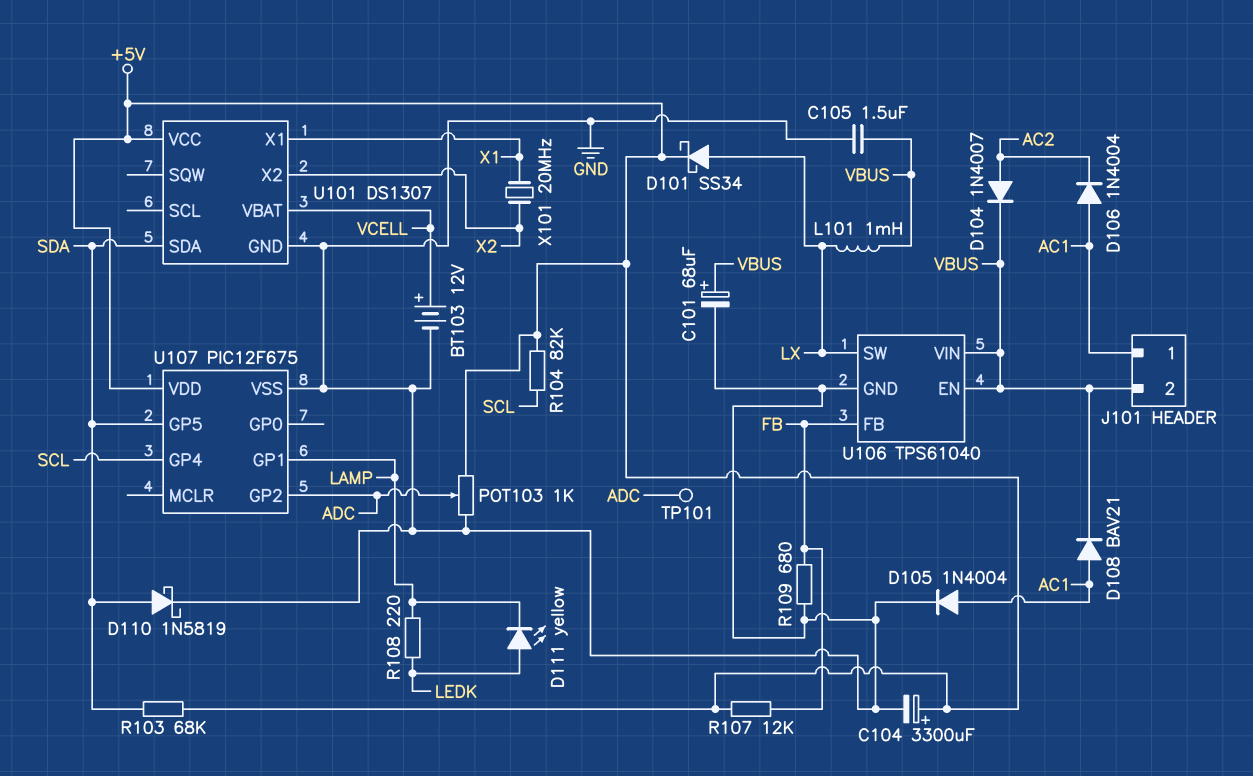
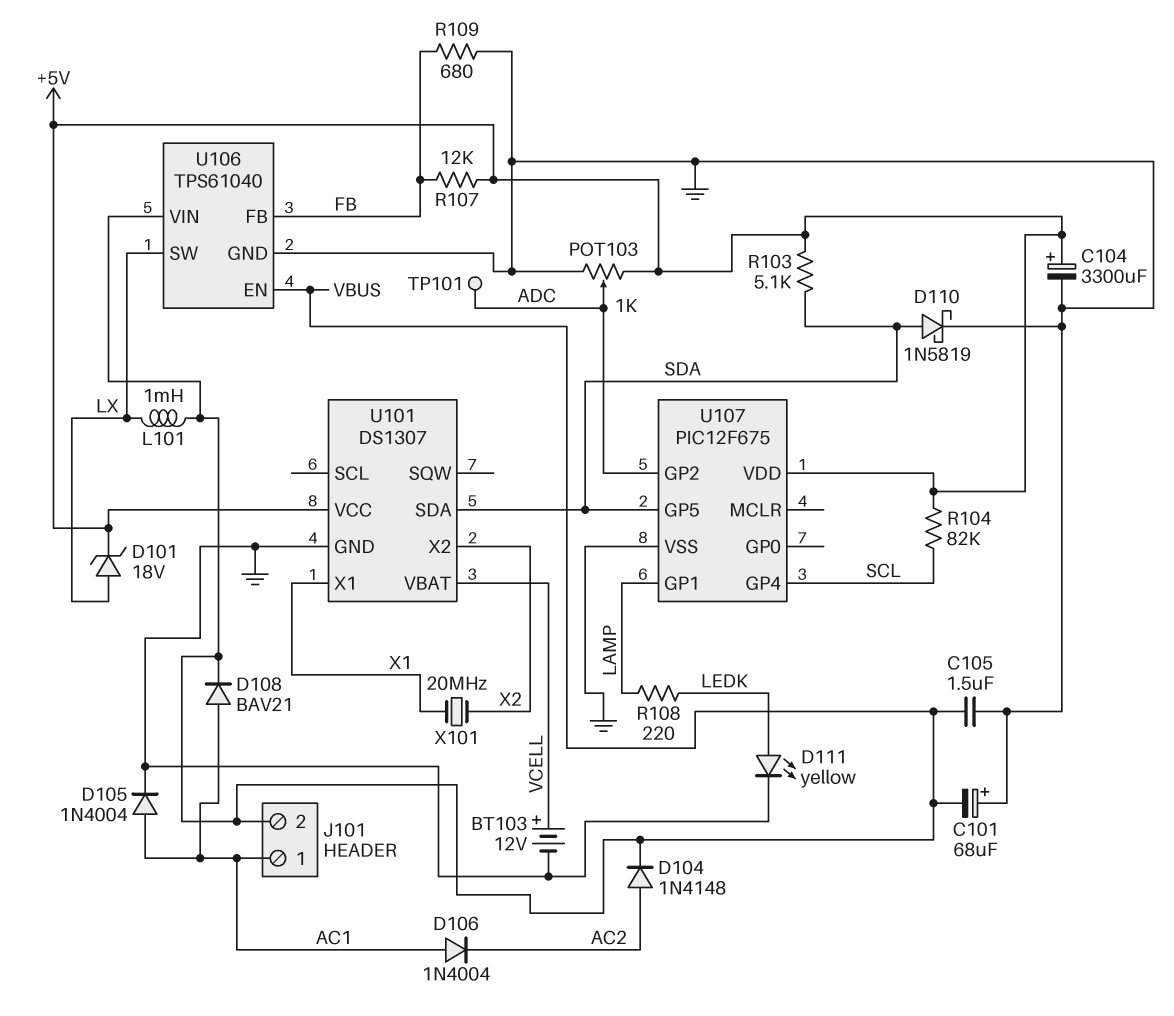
C101: 68uF (plus VBUS, minus GND) -> 68uF (plus GND, minus VBUS)
D101: schottky SS34 (A LX, K +5V) -> zener 18V (A LX, K +5V)
D104: diode 1N4007 (A AC2, K VBUS) -> diode 1N4148 (A AC2, K VBUS)
D111: LED yellow (A LEDK, K LAMP) -> LED yellow (A LEDK, K GND)
R103: 68k (+5V, SDA) -> 5.1k (+5V, SDA)

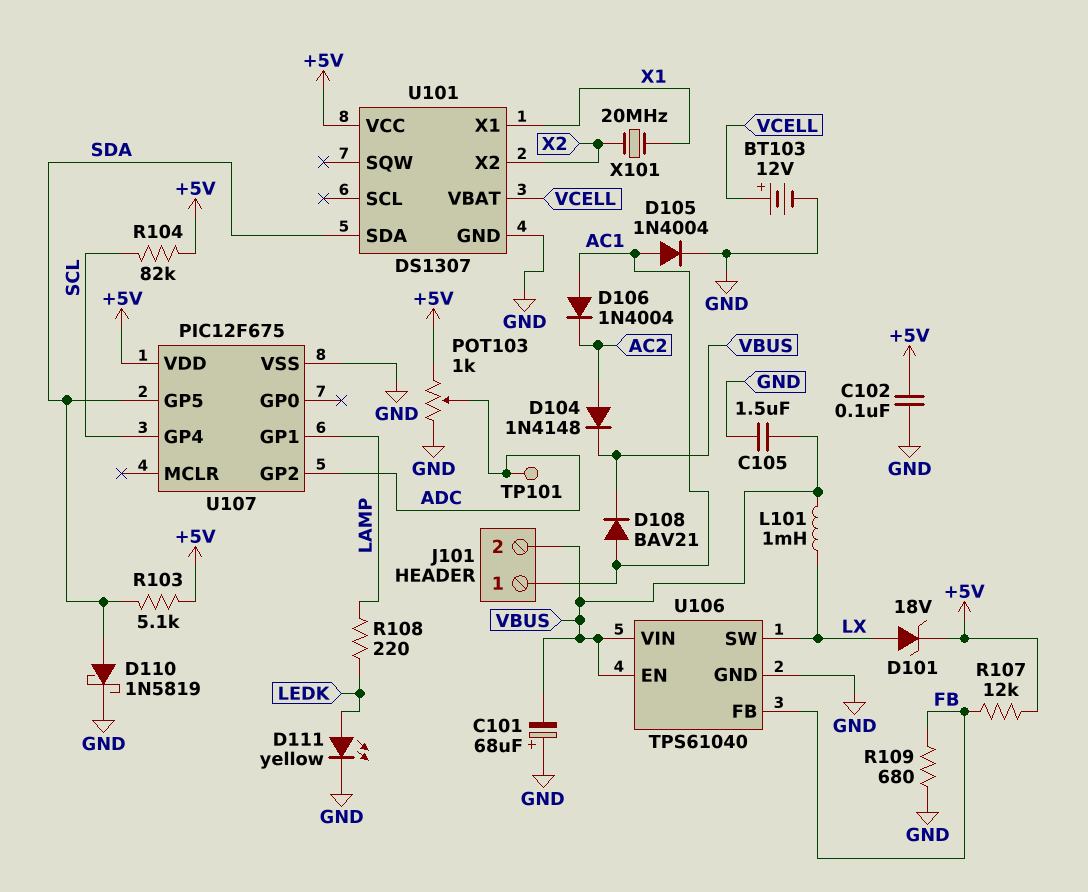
C102: none -> 100nF (+5V, GND)
C104: 3300uF (plus +5V, minus GND) -> none

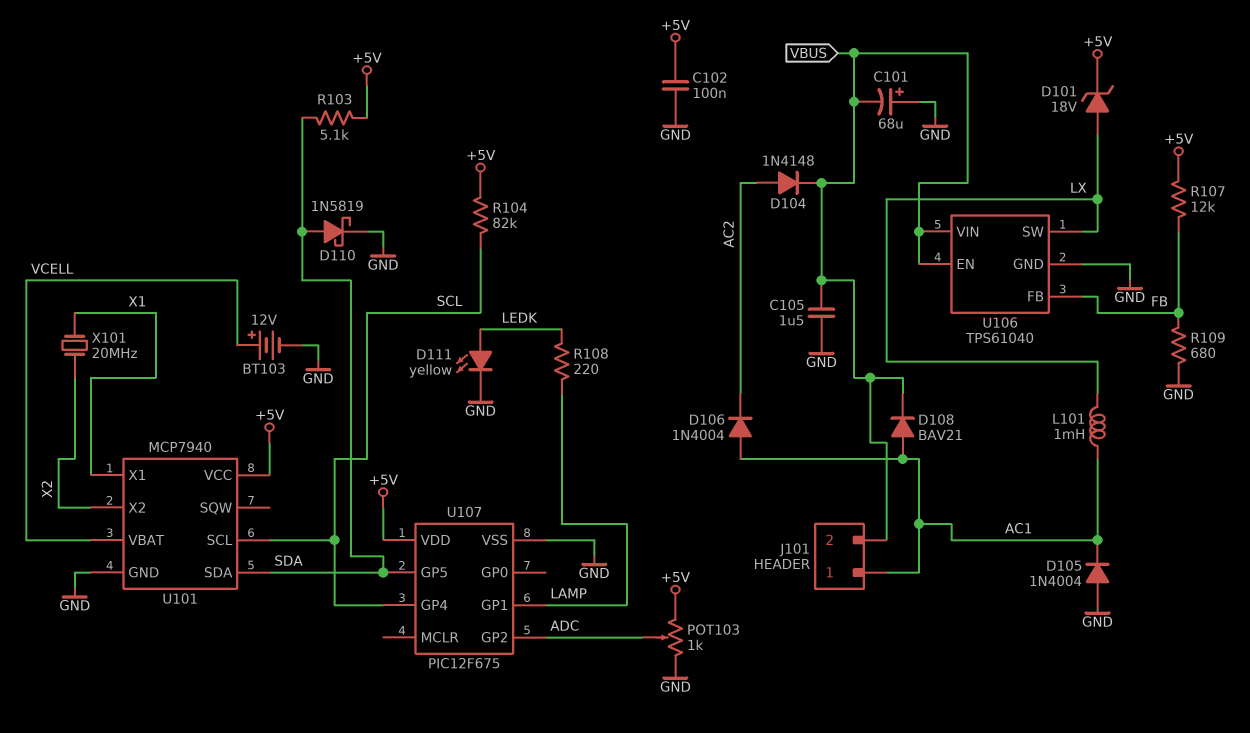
D105: diode 1N4004 (A AC1, K GND) -> diode 1N4004 (A GND, K AC1)
L101: 1mH (LX, VBUS) -> 1mH (AC1, LX)
TP101: test point (ADC) -> none
U101: DS1307 -> MCP7940
U101 pin SCL: none -> SCL

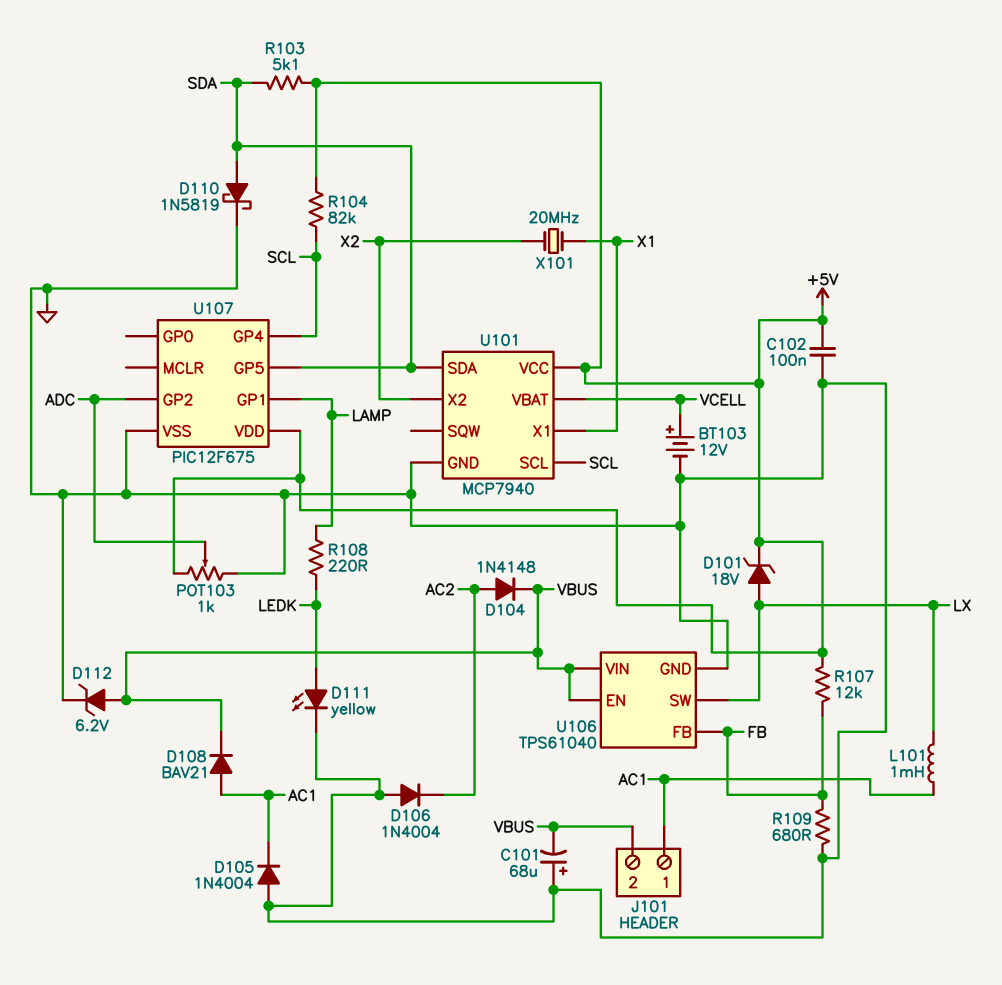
C105: 1.5uF (GND, VBUS) -> none
D106: diode 1N4004 (A AC1, K AC2) -> diode 1N4004 (A GND, K AC2)
D112: none -> zener 6.2V (A VBUS, K GND)

